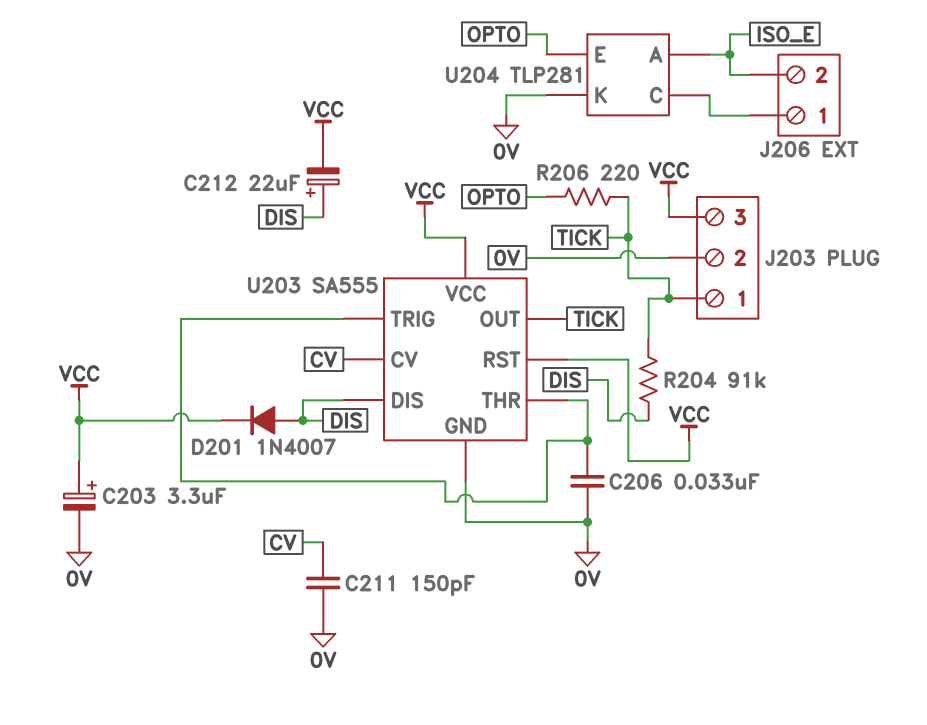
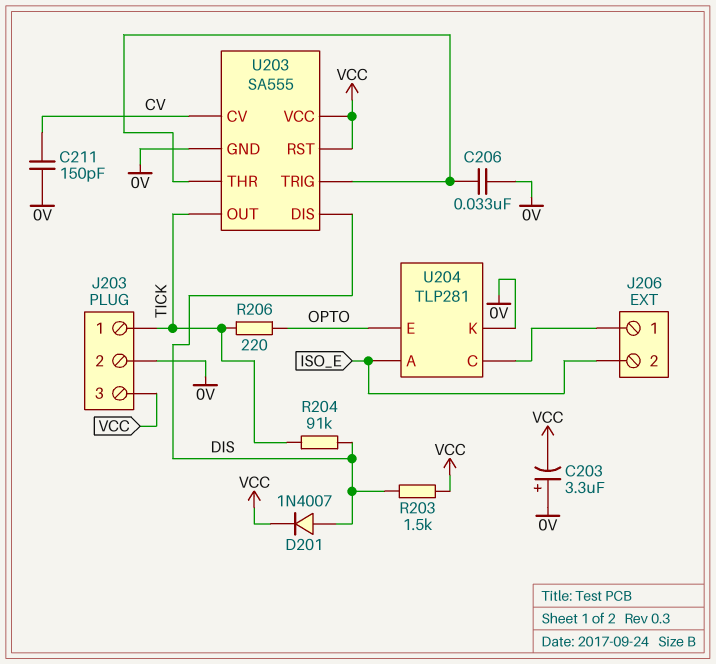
C203: 3.3uF (plus VCC, minus 0V) -> 3.3uF (plus 0V, minus VCC)
C212: 22uF (plus DIS, minus VCC) -> none
R203: none -> 1.5k (DIS, VCC)

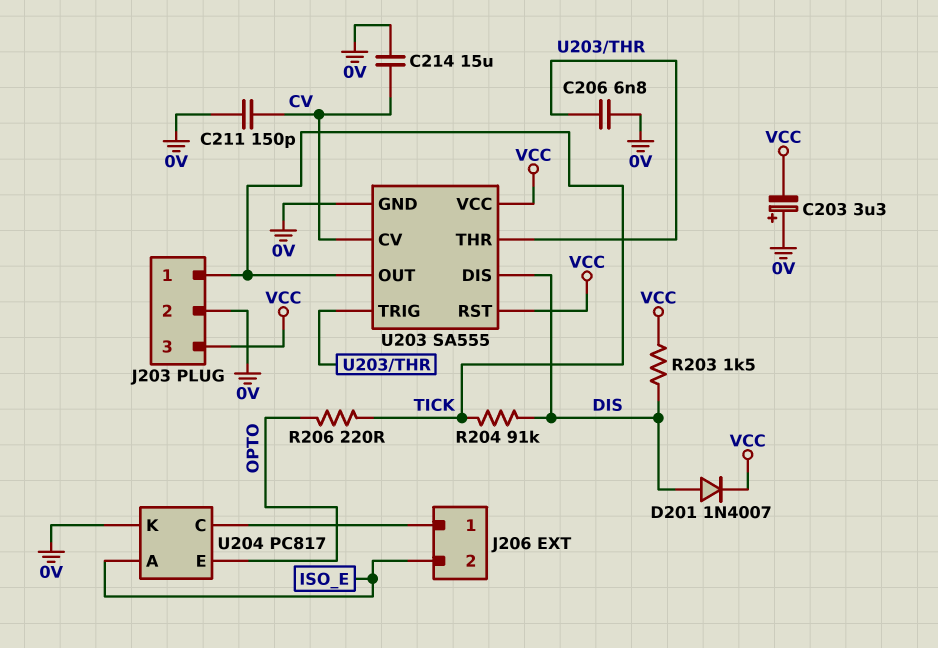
C206: 33nF (0V, U203/THR) -> 6.8nF (0V, U203/THR)
C214: none -> 15uF (0V, CV)
U204: TLP281 -> PC817

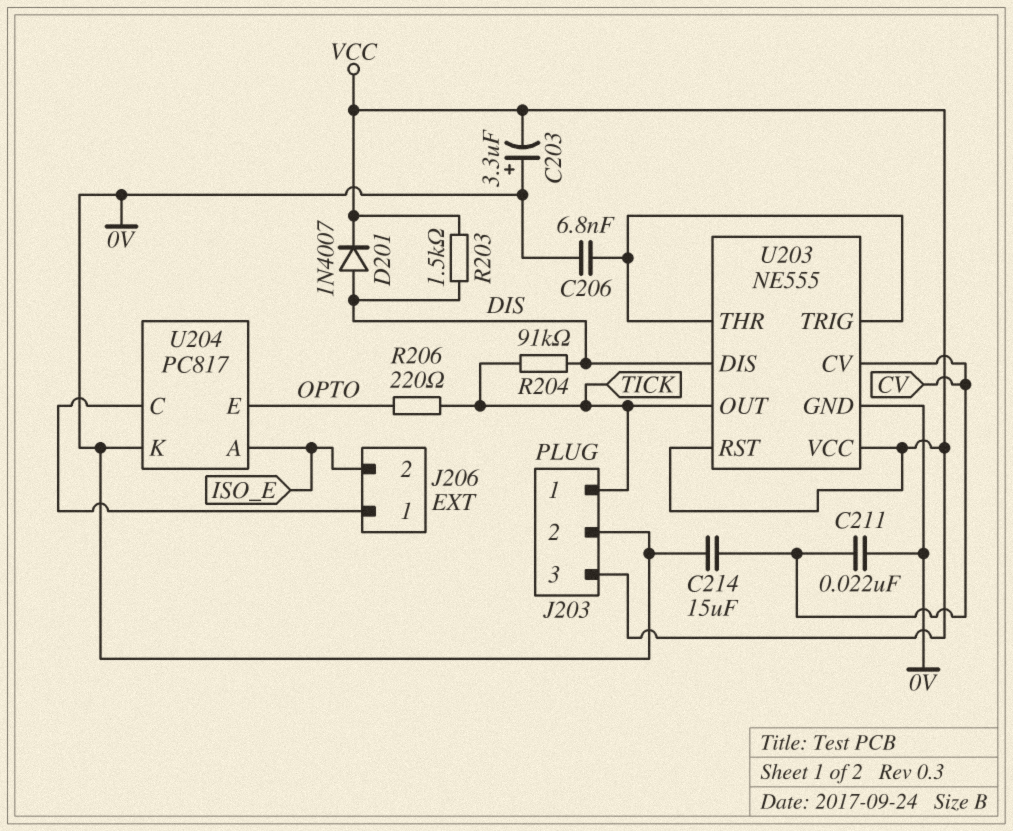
C211: 150pF (0V, CV) -> 22nF (0V, CV)
U203: SA555 -> NE555

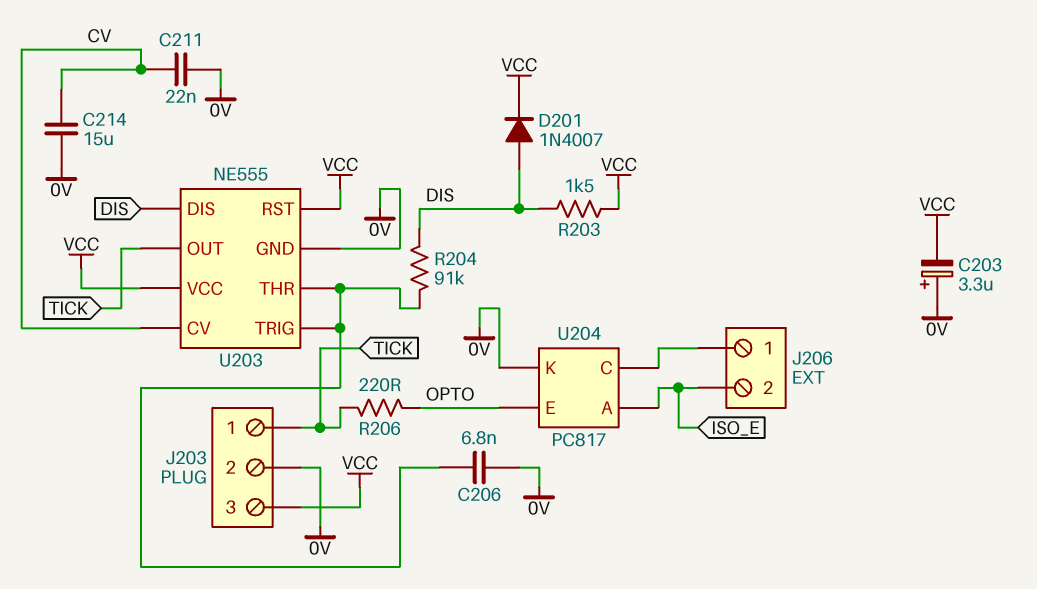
R204: 91k (DIS, TICK) -> 91k (DIS, U203/THR)

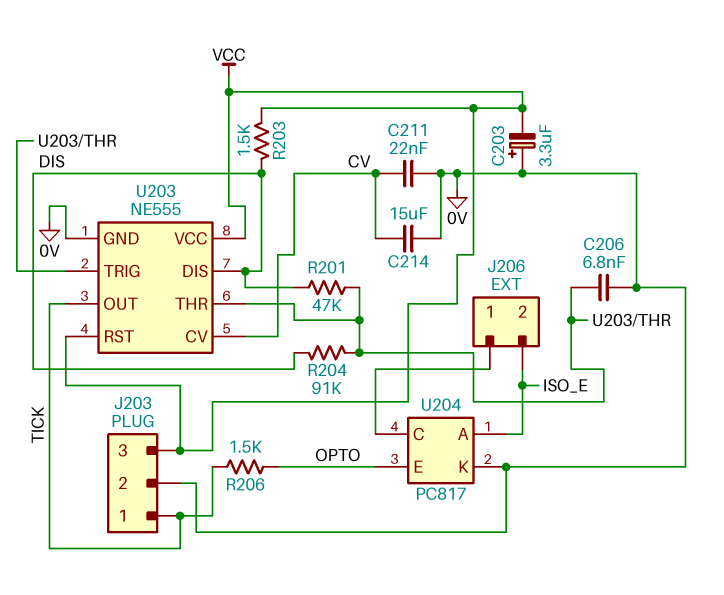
D201: diode 1N4007 (A DIS, K VCC) -> none
R201: none -> 47k (DIS, U203/THR)
R206: 220 (OPTO, TICK) -> 1.5k (OPTO, TICK)

